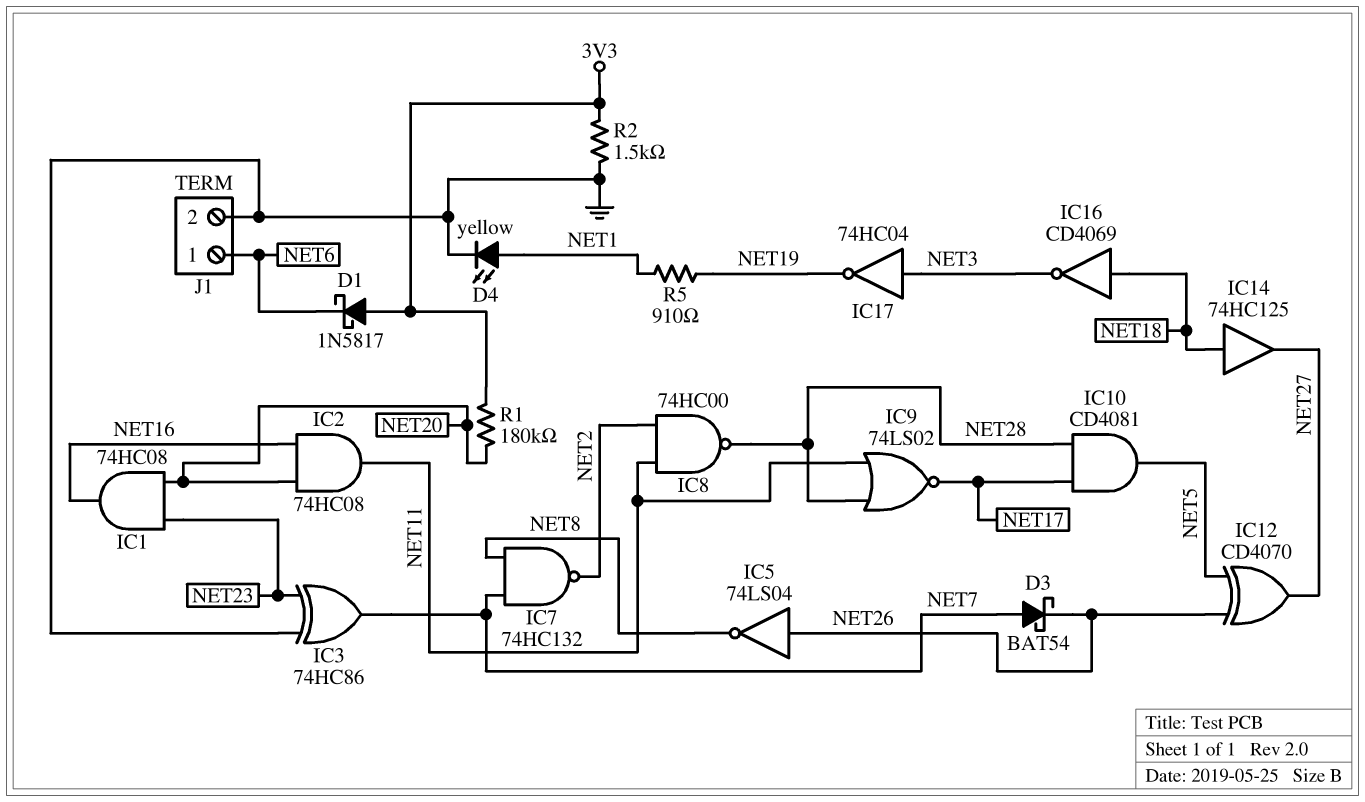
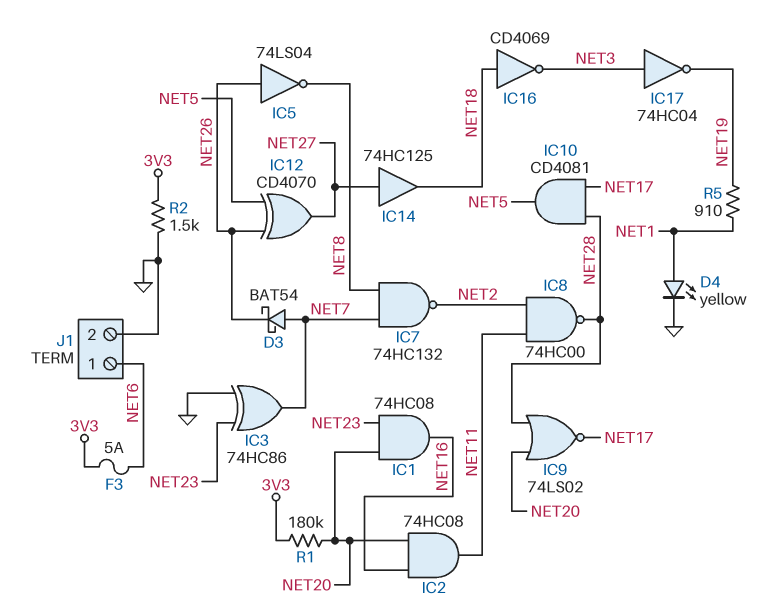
D1: schottky 1N5817 (A 3V3, K NET6) -> none
F3: none -> 5A (3V3, NET6)
IC9: NOR 74LS02 (in NET11, in NET28, out NET17) -> NOR 74LS02 (in NET20, in NET28, out NET17)
IC14: buffer 74HC125 (in NET18, out NET27) -> buffer 74HC125 (in NET27, out NET18)

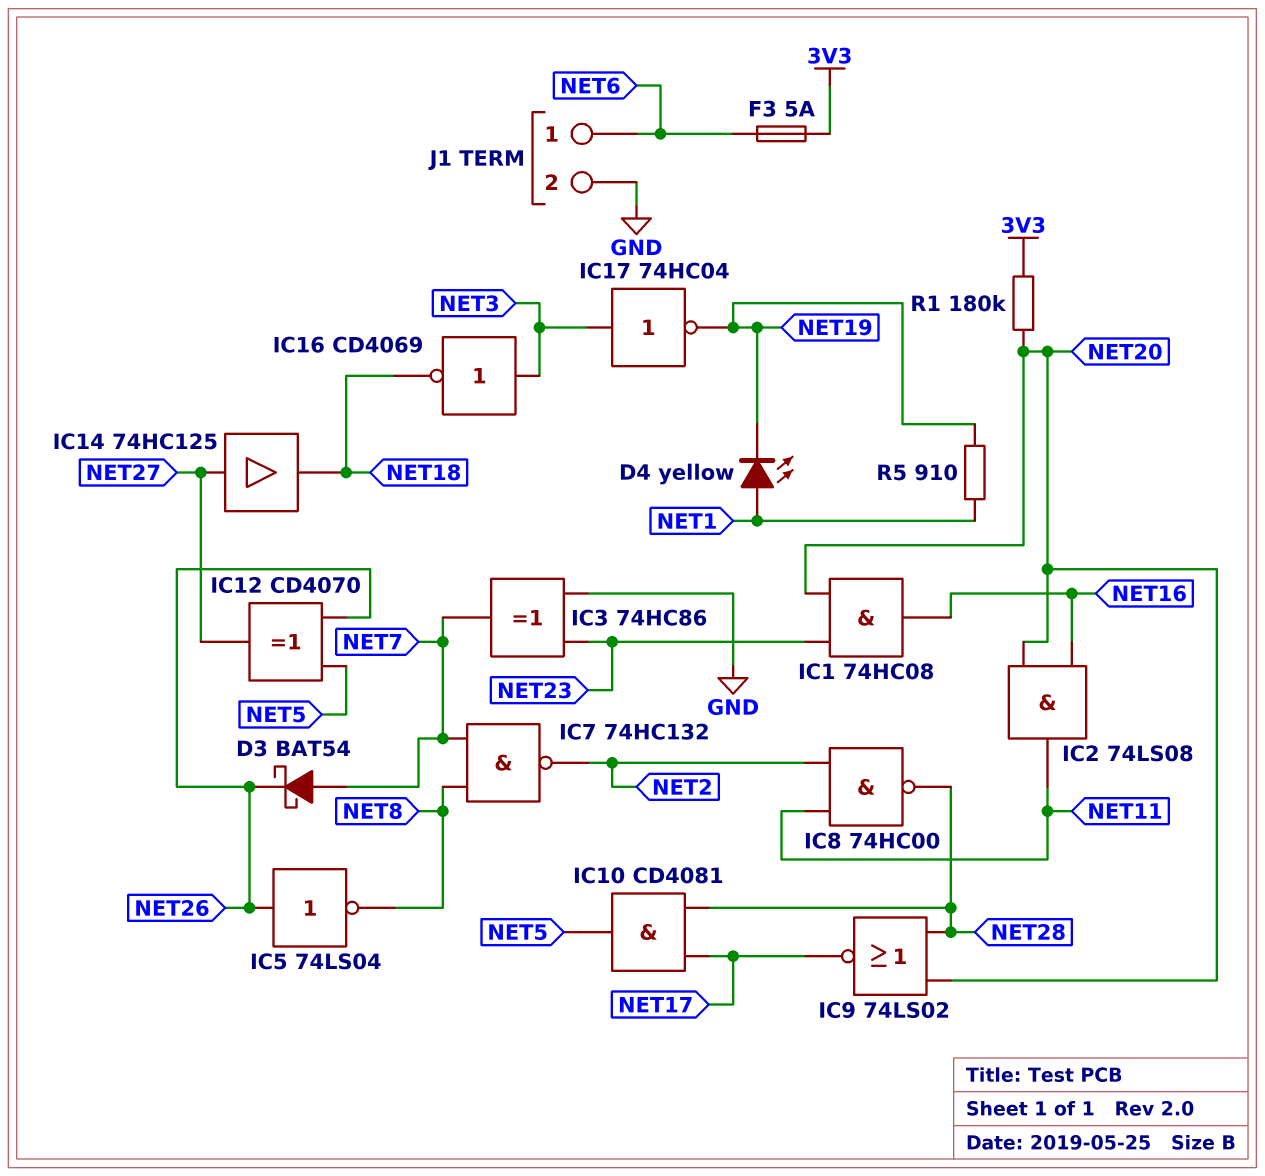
D4: LED yellow (A NET1, K GND) -> LED yellow (A NET1, K NET19)
IC2: AND 74HC08 (in NET16, in NET20, out NET11) -> AND 74LS08 (in NET16, in NET20, out NET11)
IC16: NOT CD4069 (in NET18, out NET3) -> NOT CD4069 (in NET3, out NET18)
R2: 1.5k (3V3, GND) -> none

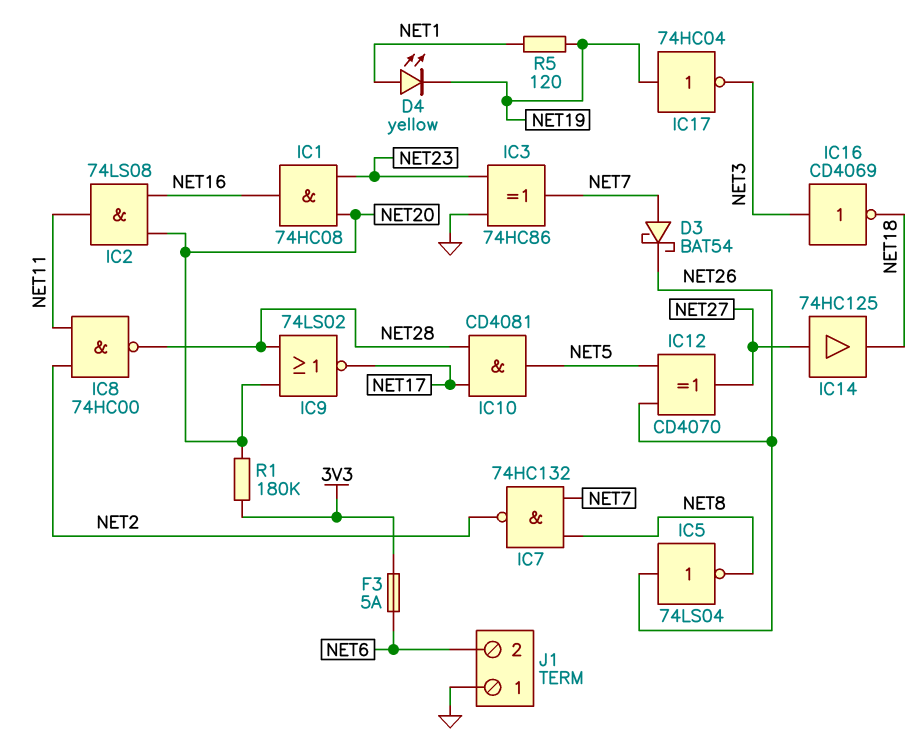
IC17: NOT 74HC04 (in NET3, out NET19) -> NOT 74HC04 (in NET19, out NET3)
J1 pin 1: NET6 -> GND
J1 pin 2: GND -> NET6
R5: 910 (NET1, NET19) -> 120 (NET1, NET19)

